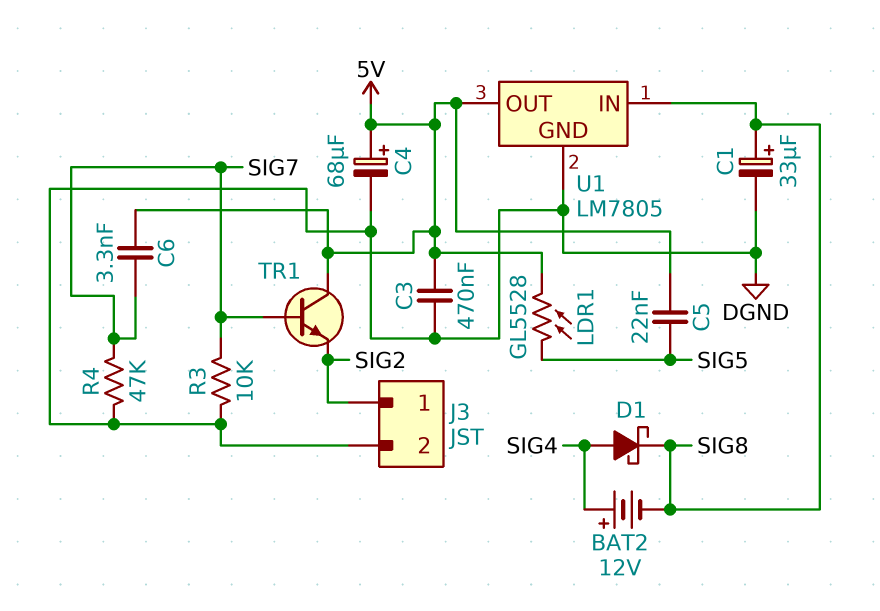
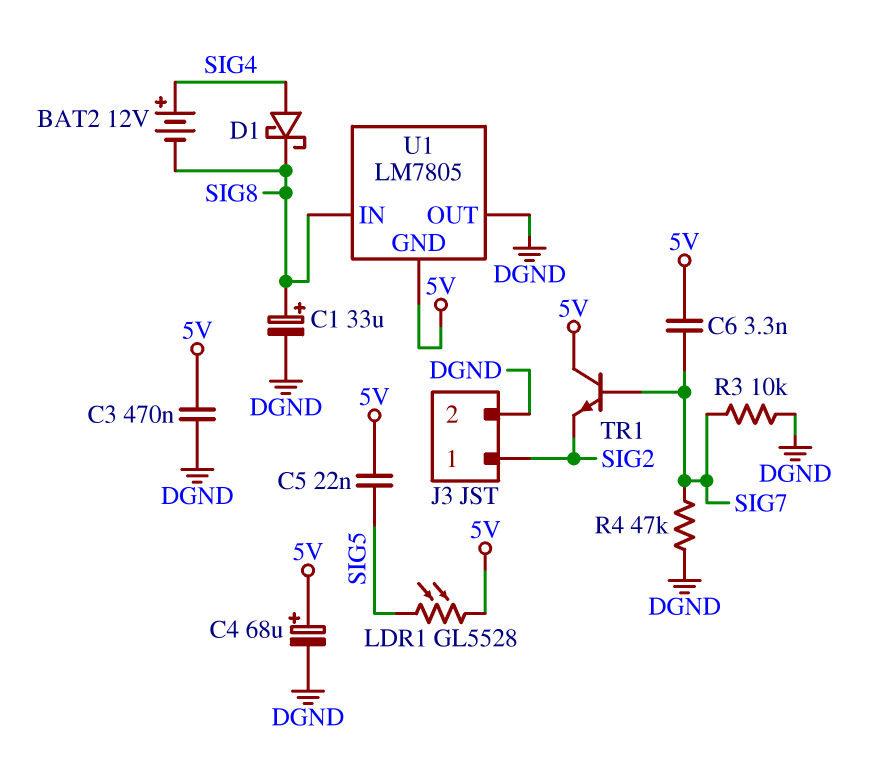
U1 pin GND: DGND -> 5V
U1 pin OUT: 5V -> DGND

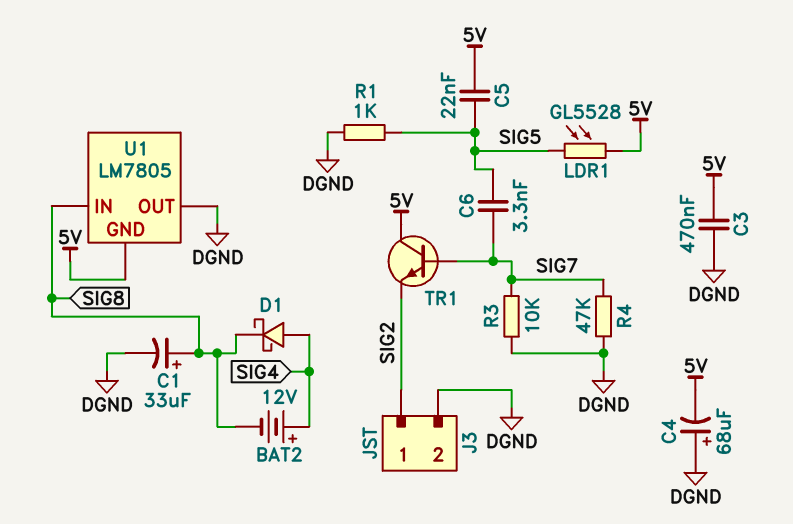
C4: 68uF (plus 5V, minus DGND) -> 68uF (plus DGND, minus 5V)
C6: 3.3nF (5V, SIG7) -> 3.3nF (SIG5, SIG7)
R1: none -> 1k (DGND, SIG5)

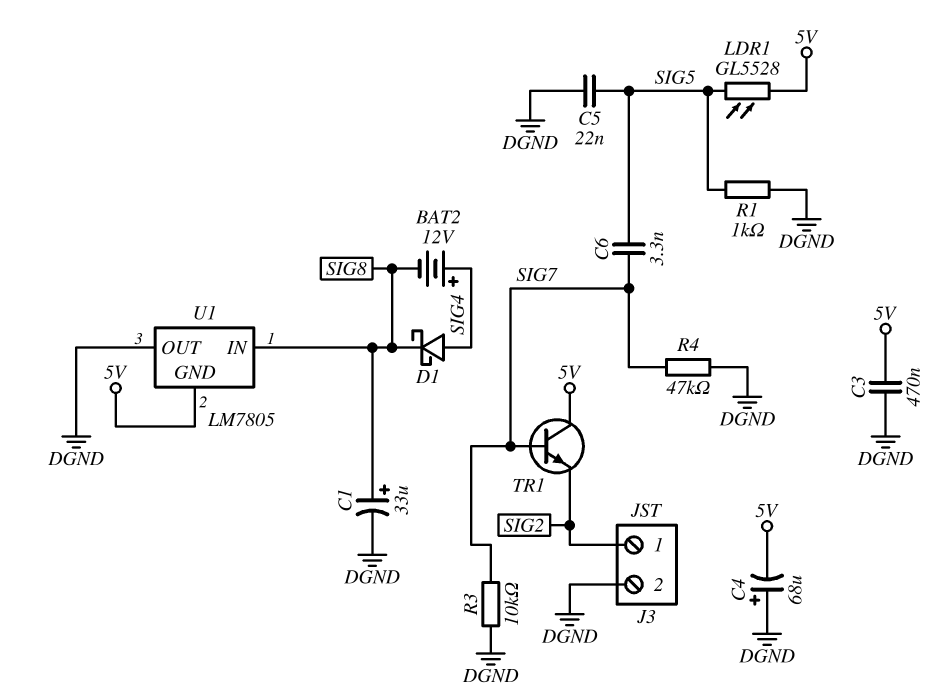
C5: 22nF (5V, SIG5) -> 22nF (DGND, SIG5)

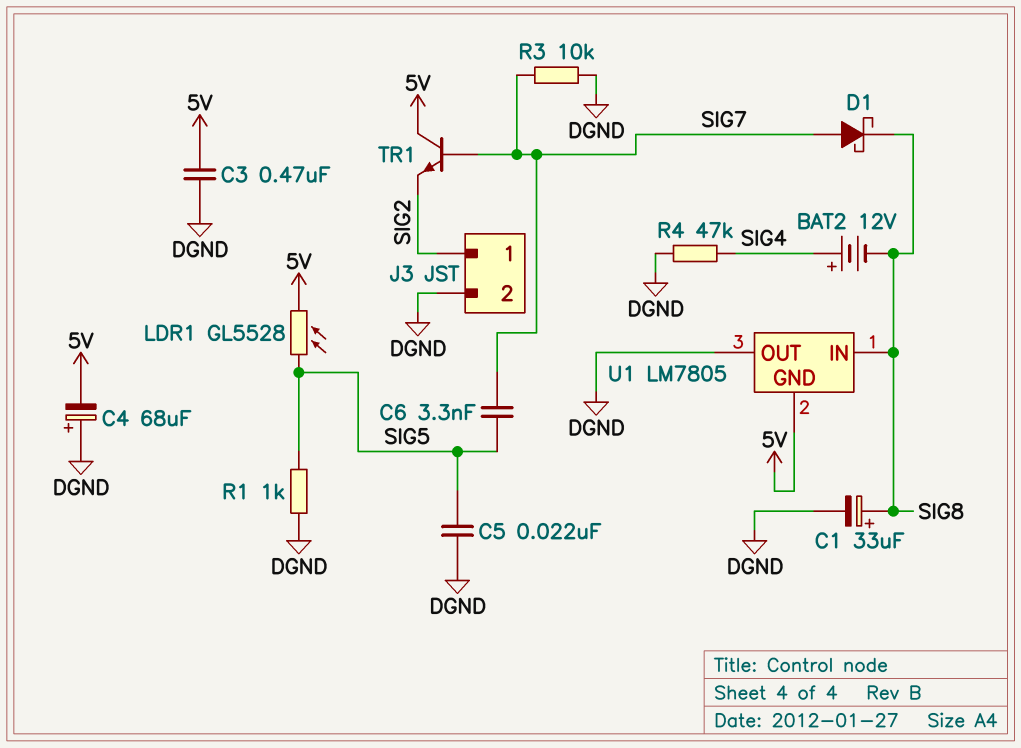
D1: schottky (A SIG4, K SIG8) -> schottky (A SIG7, K SIG8)
R4: 47k (DGND, SIG7) -> 47k (DGND, SIG4)

